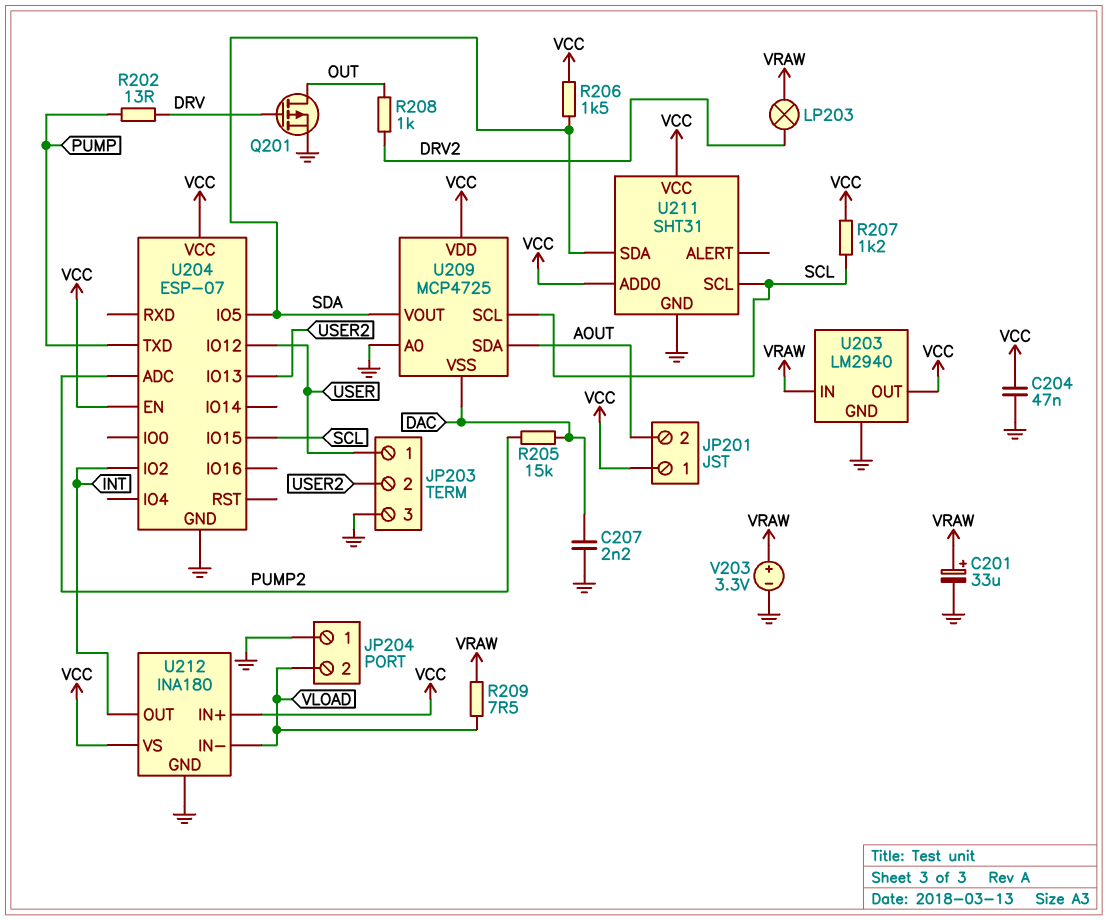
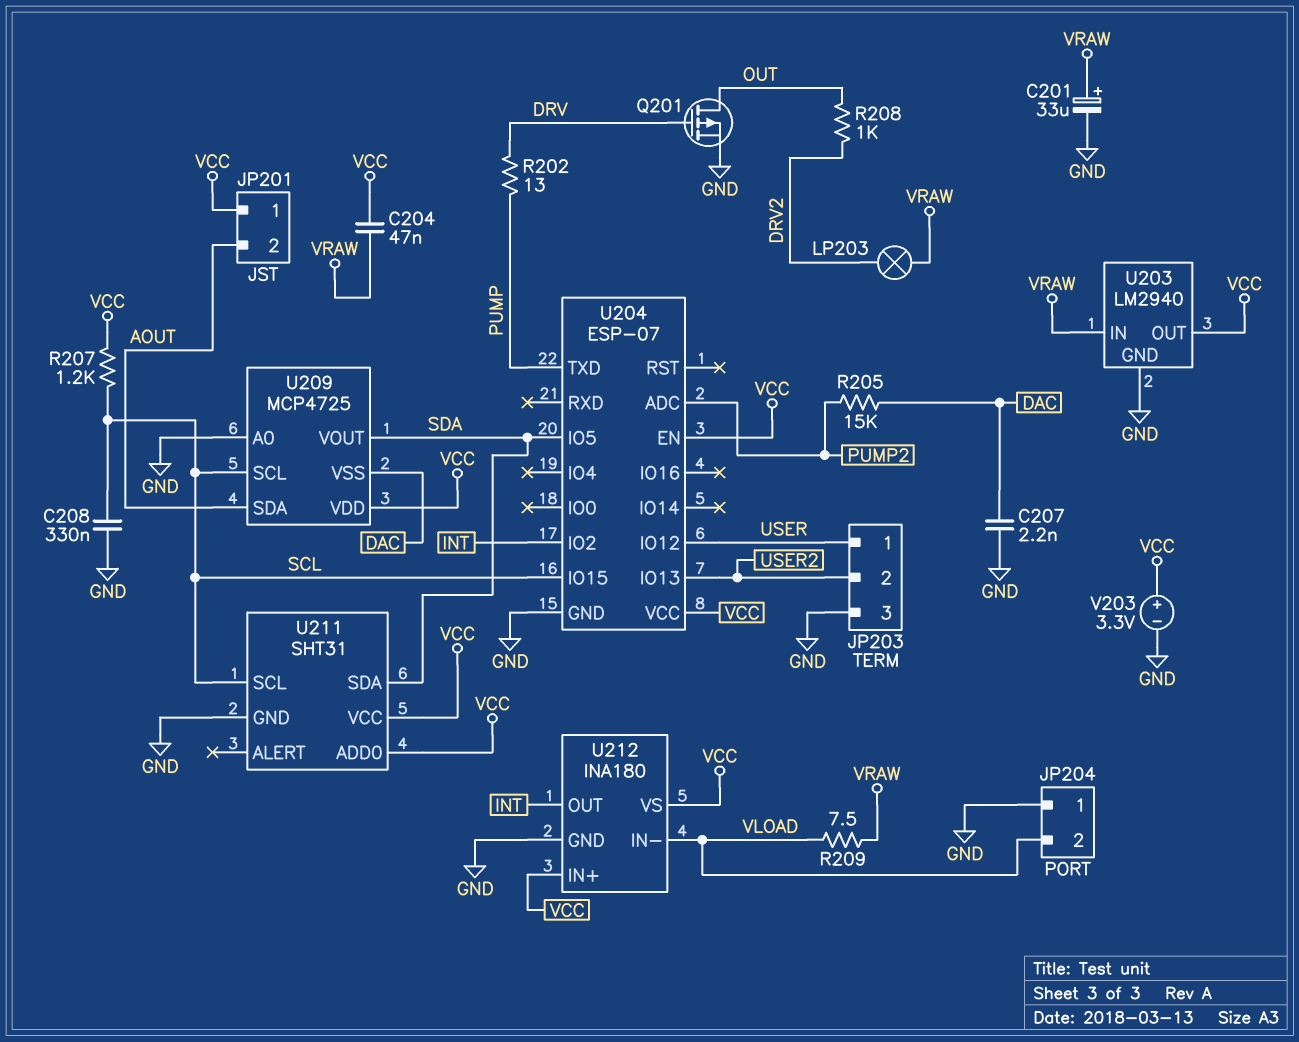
C204: 47nF (GND, VCC) -> 47nF (VCC, VRAW)
C208: none -> 330nF (GND, SCL)
R206: 1.5k (SDA, VCC) -> none
V203: 3.3V (plus VRAW, minus GND) -> 3.3V (plus VCC, minus GND)

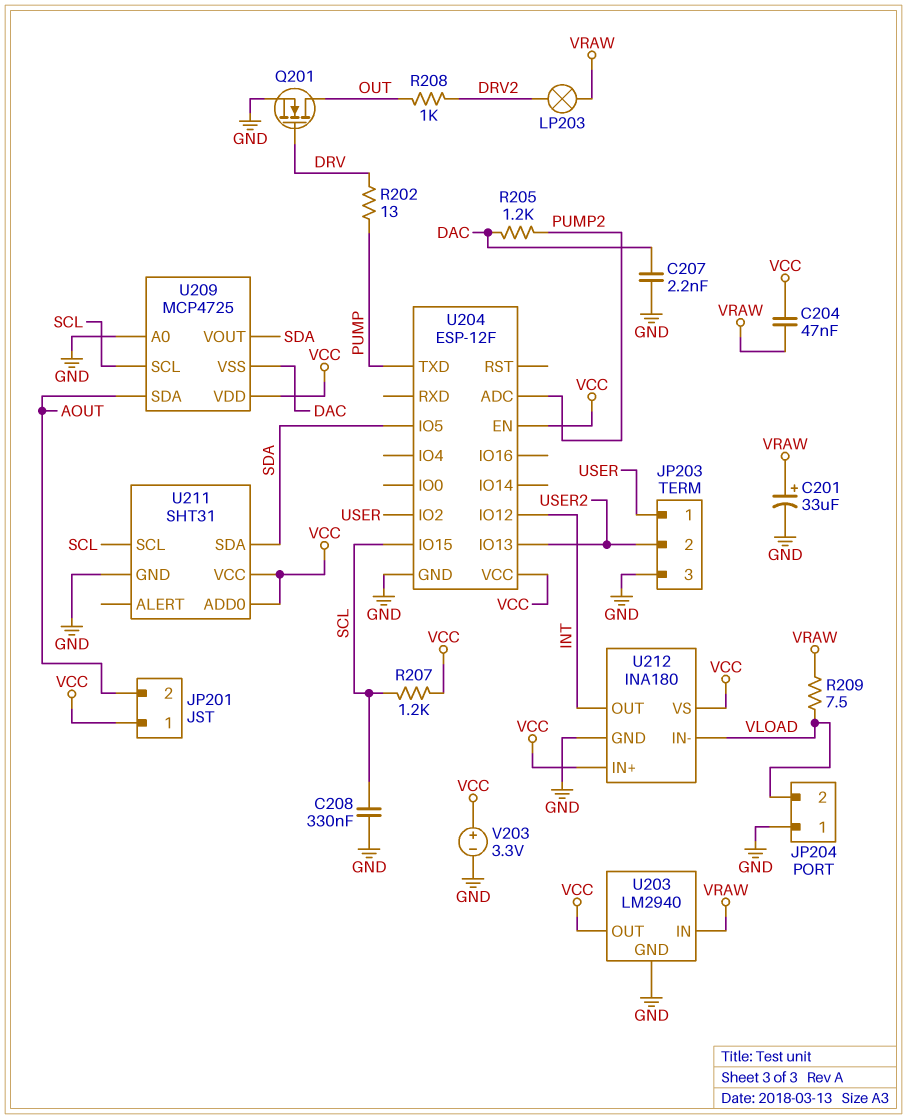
Q201: PMOS (G DRV, D OUT, S GND) -> NMOS (G DRV, D OUT, S GND)
R205: 15k (DAC, PUMP2) -> 1.2k (DAC, PUMP2)
U204: ESP-07 -> ESP-12F
U204 pin IO2: INT -> USER
U204 pin IO12: USER -> INT

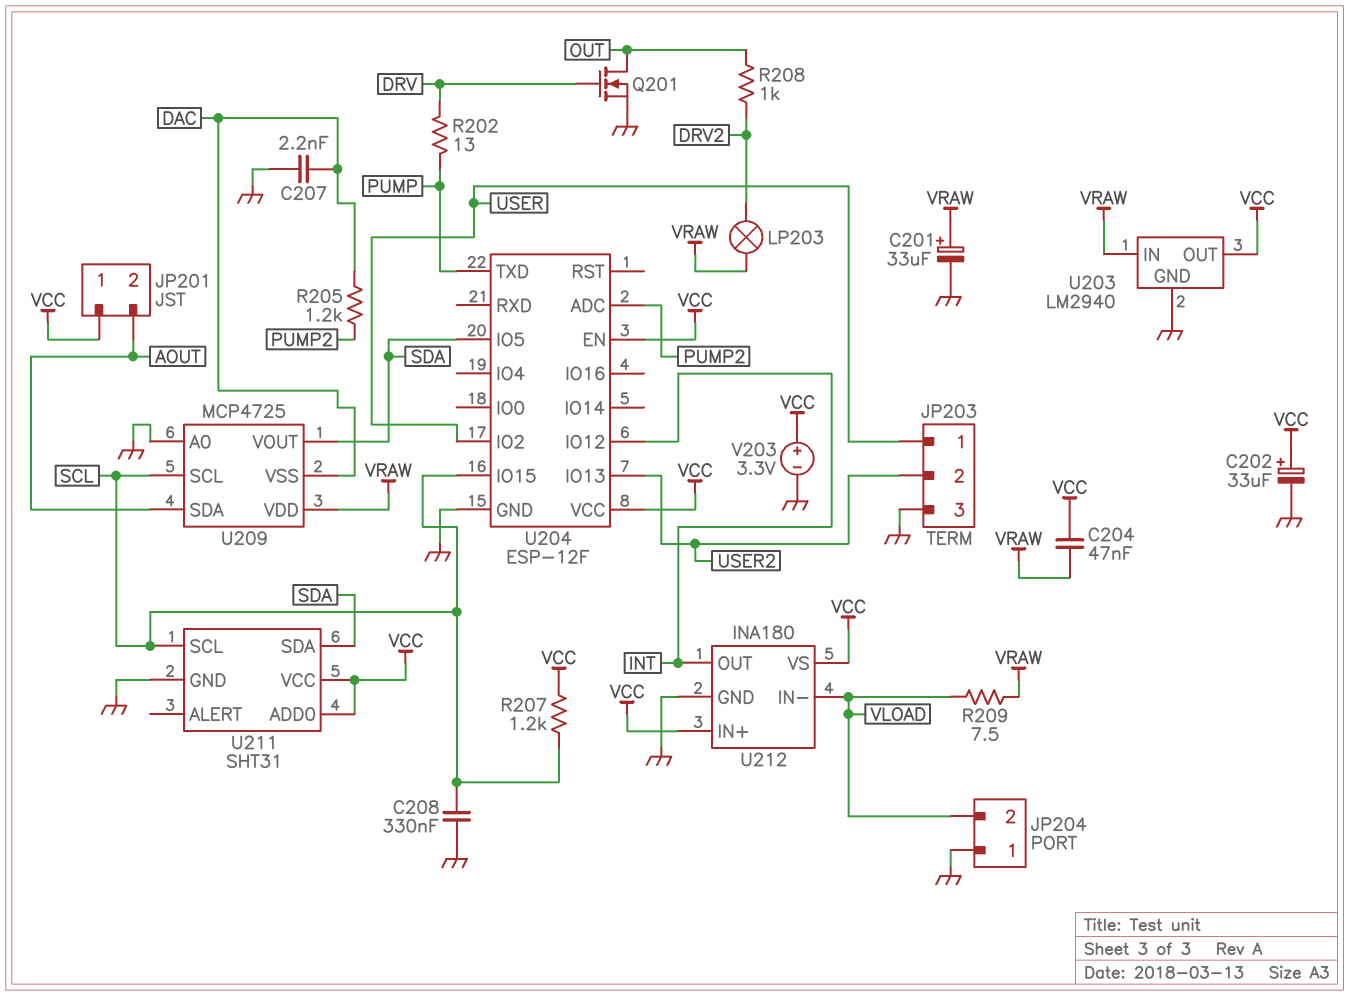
C202: none -> 33uF (plus VCC, minus GND)
U209 pin VDD: VCC -> VRAW

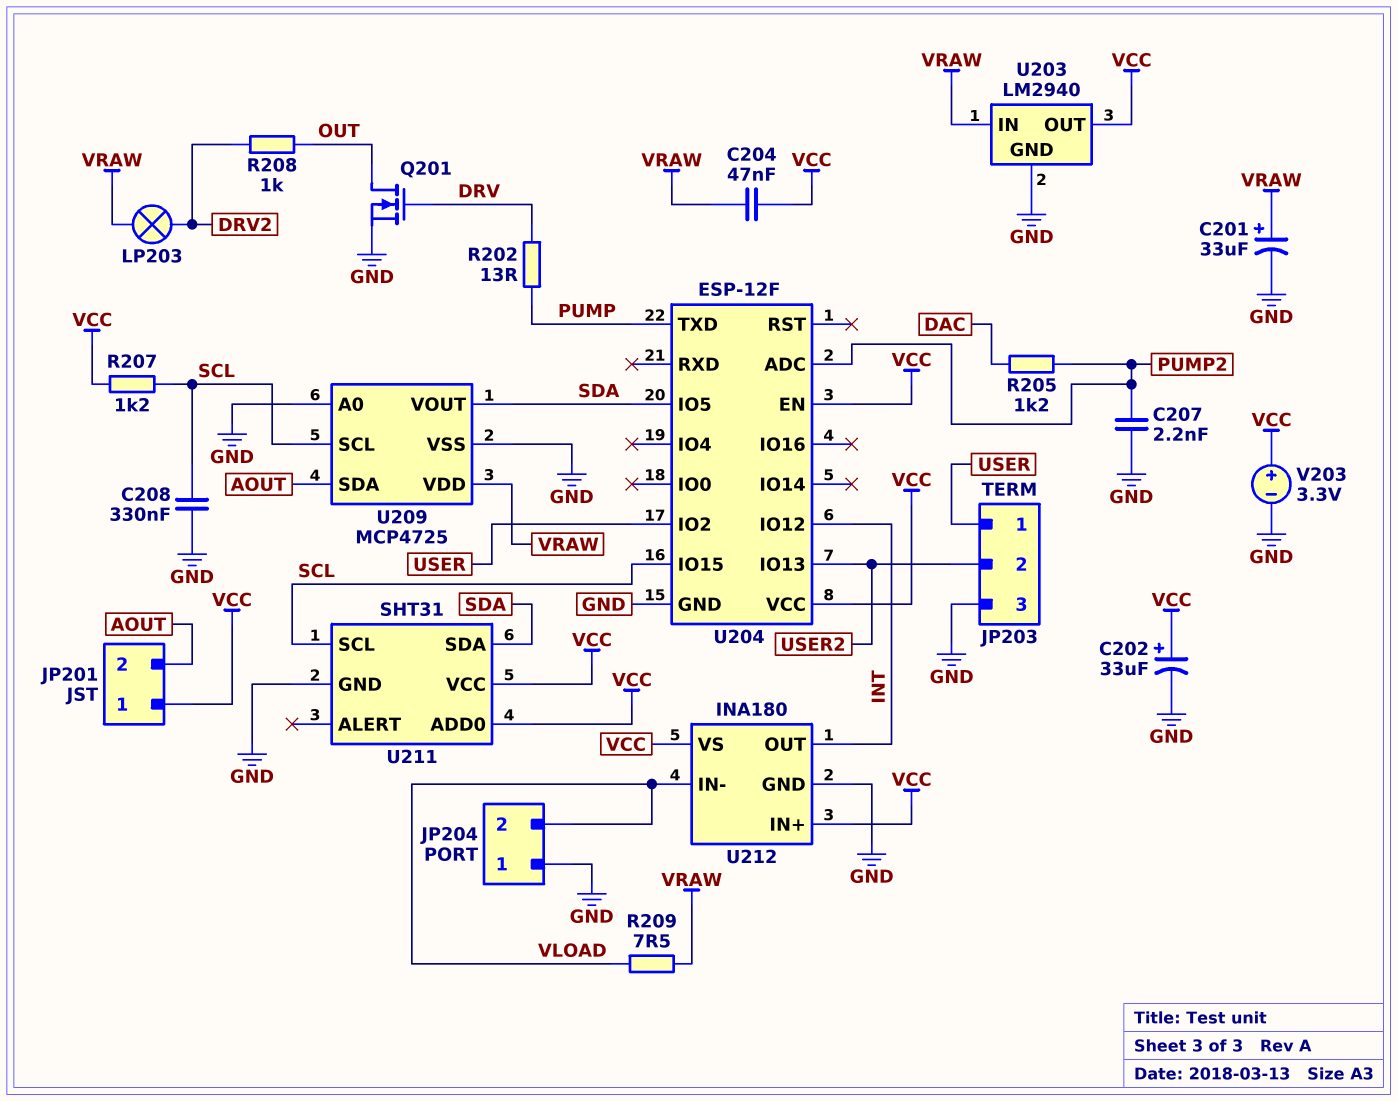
C207: 2.2nF (DAC, GND) -> 2.2nF (GND, PUMP2)
U209 pin VSS: DAC -> GND

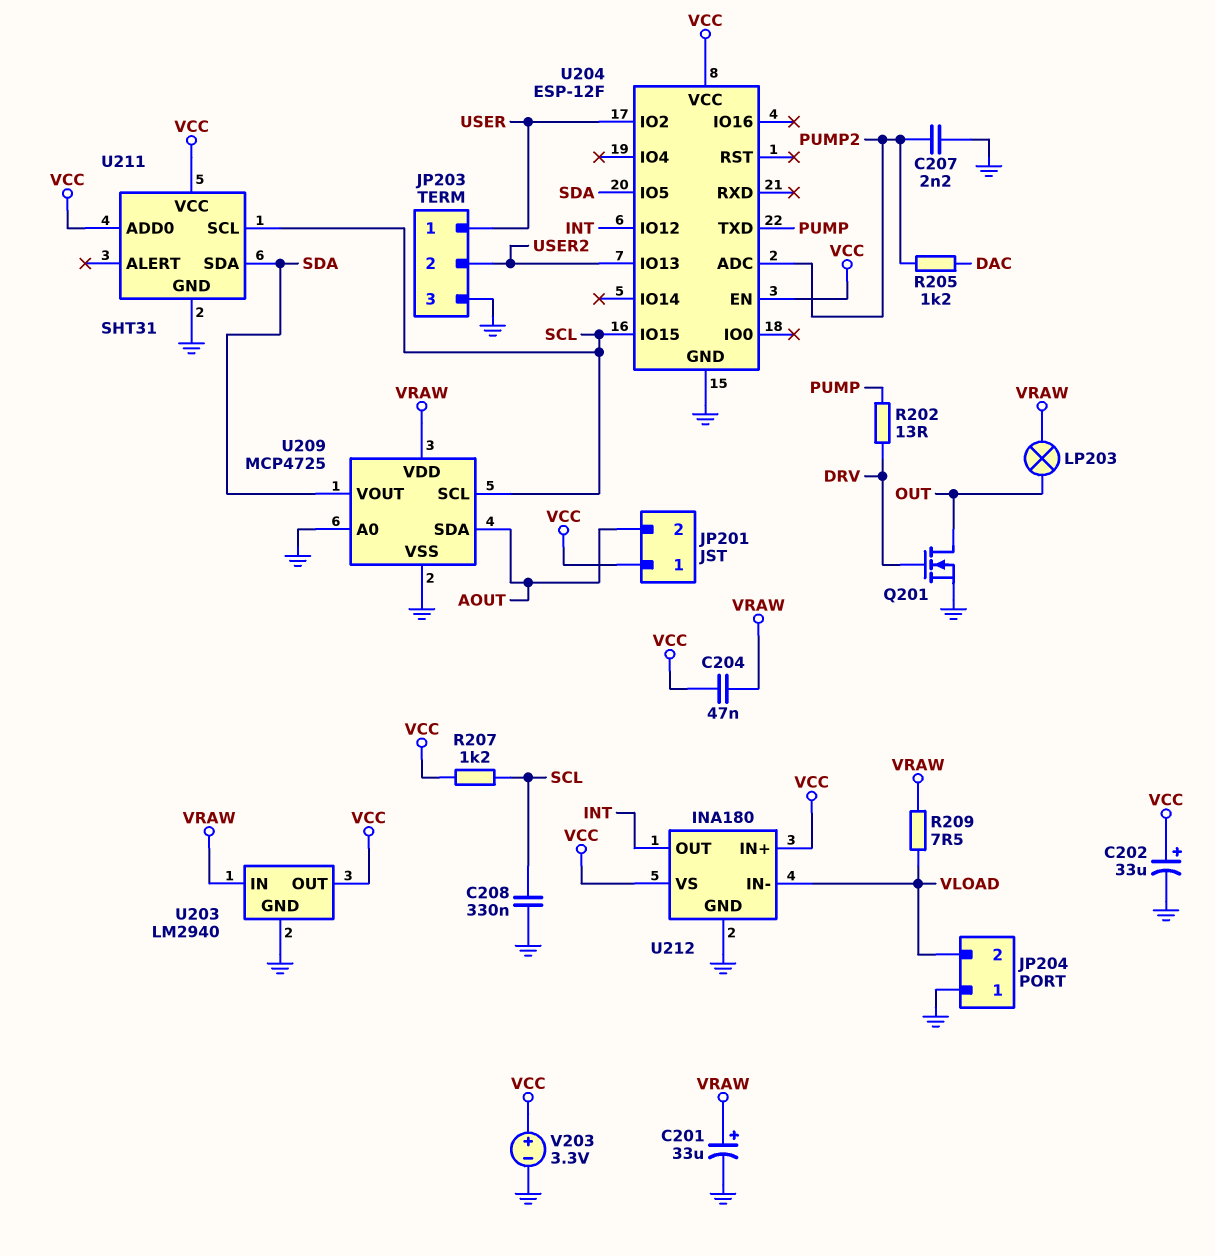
LP203: lamp (DRV2, VRAW) -> lamp (OUT, VRAW)
R208: 1k (DRV2, OUT) -> none

